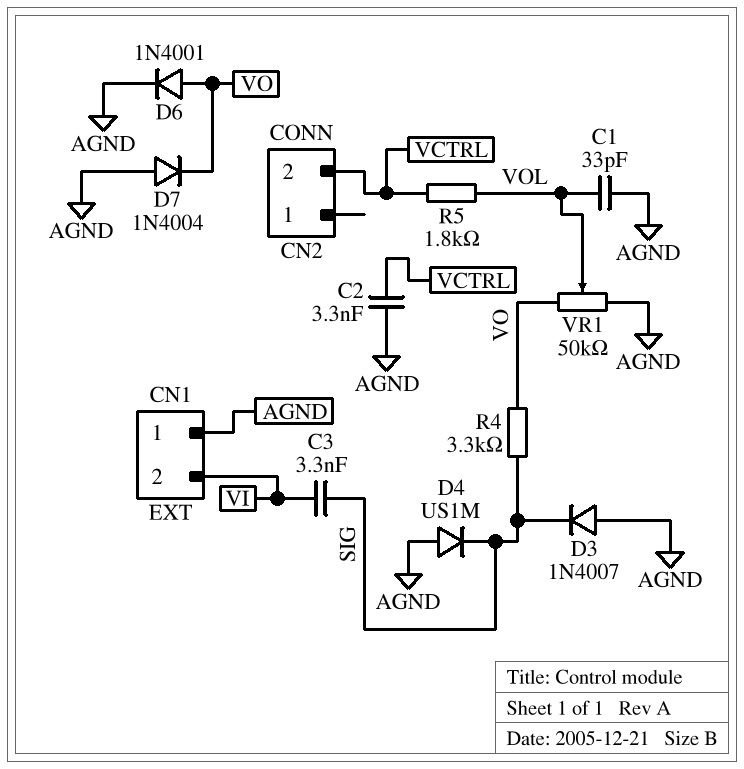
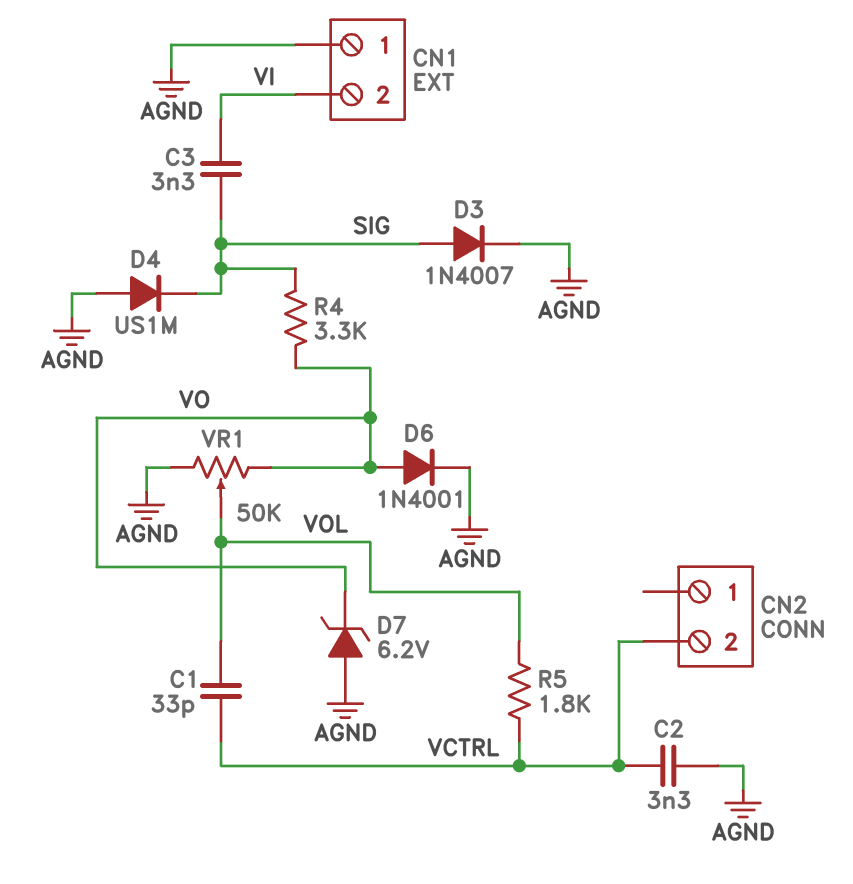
C1: 33pF (AGND, VOL) -> 33pF (VCTRL, VOL)
D3: diode 1N4007 (A AGND, K SIG) -> diode 1N4007 (A SIG, K AGND)
D7: diode 1N4004 (A AGND, K VO) -> zener 6.2V (A AGND, K VO)

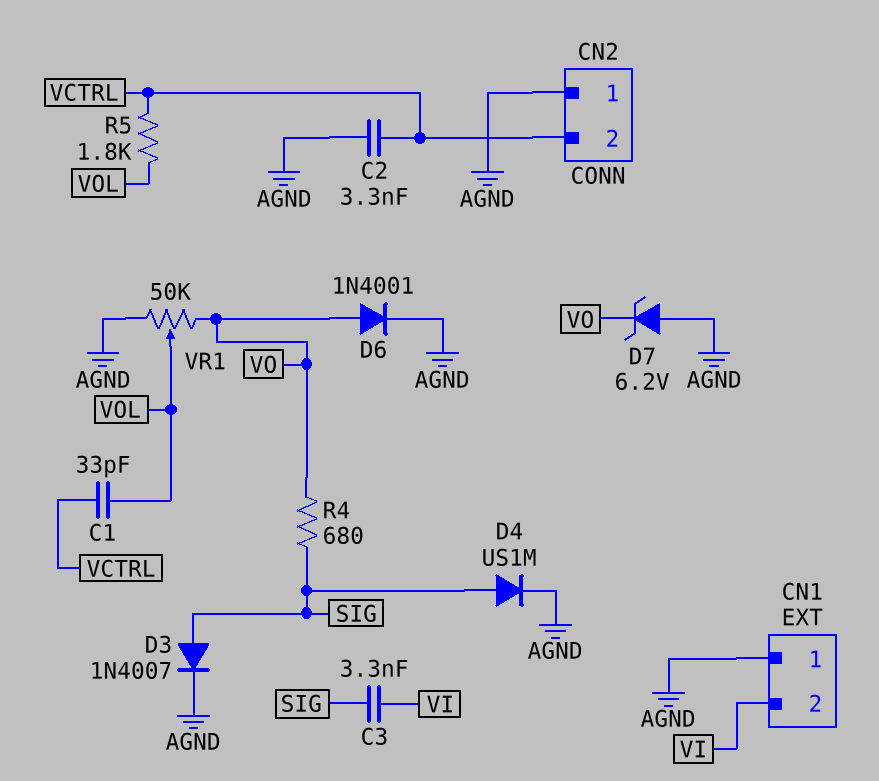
CN2 pin 1: none -> AGND
D4: diode US1M (A AGND, K SIG) -> diode US1M (A SIG, K AGND)
R4: 3.3k (SIG, VO) -> 680 (SIG, VO)

